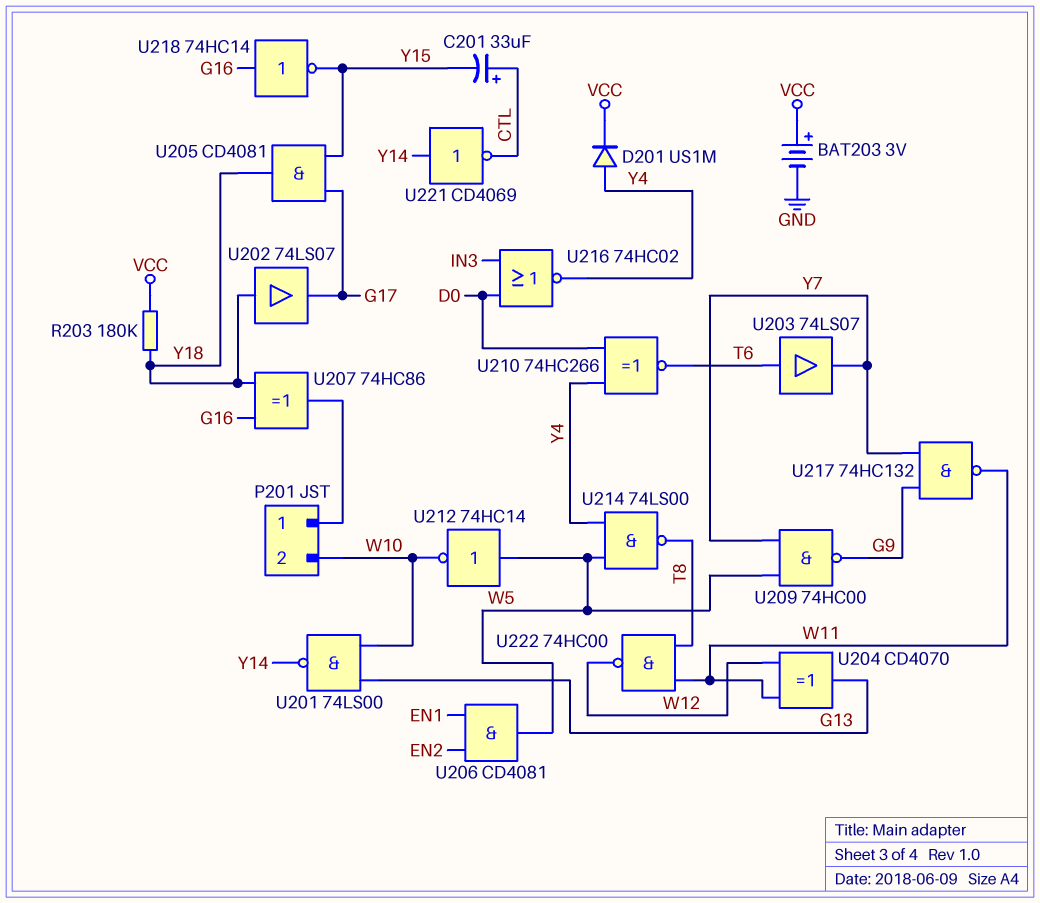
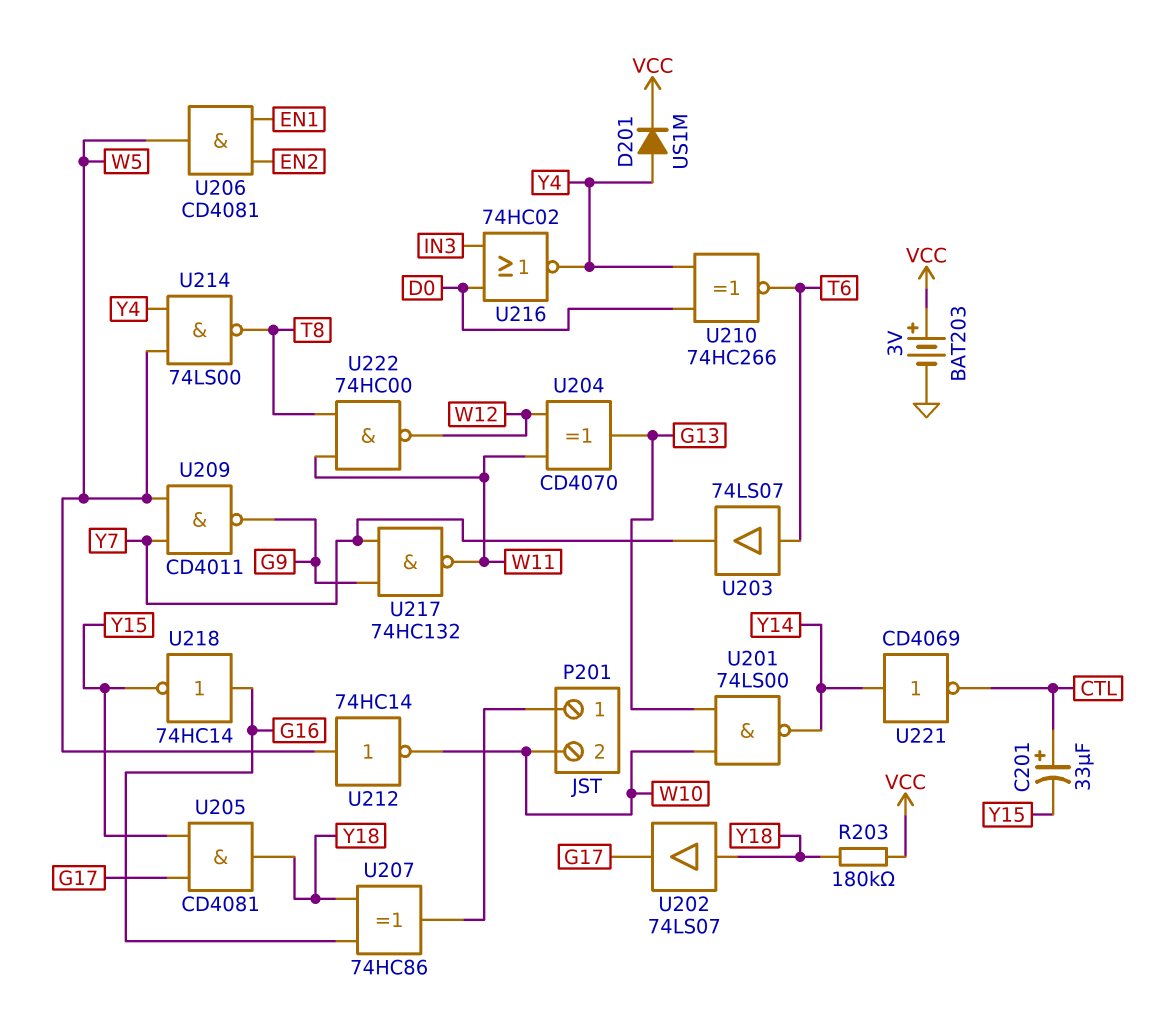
U209: NAND 74HC00 (in W5, in Y7, out G9) -> NAND CD4011 (in W5, in Y7, out G9)

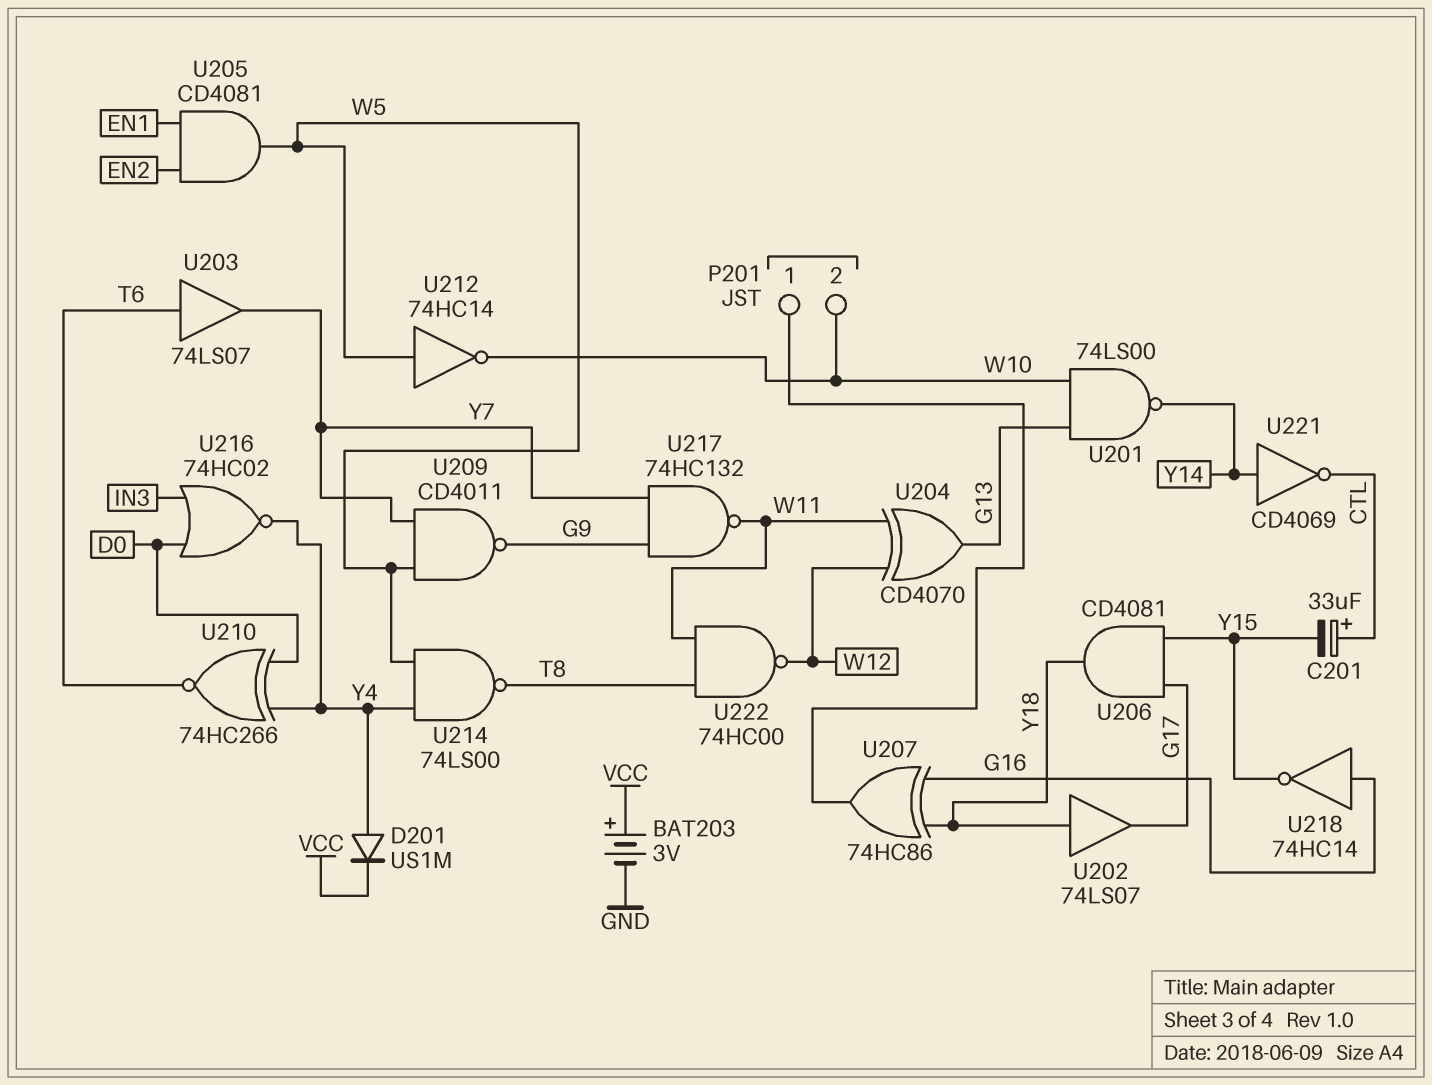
R203: 180k (VCC, Y18) -> none
U205: AND CD4081 (in G17, in Y15, out Y18) -> AND CD4081 (in EN1, in EN2, out W5)
U206: AND CD4081 (in EN1, in EN2, out W5) -> AND CD4081 (in G17, in Y15, out Y18)

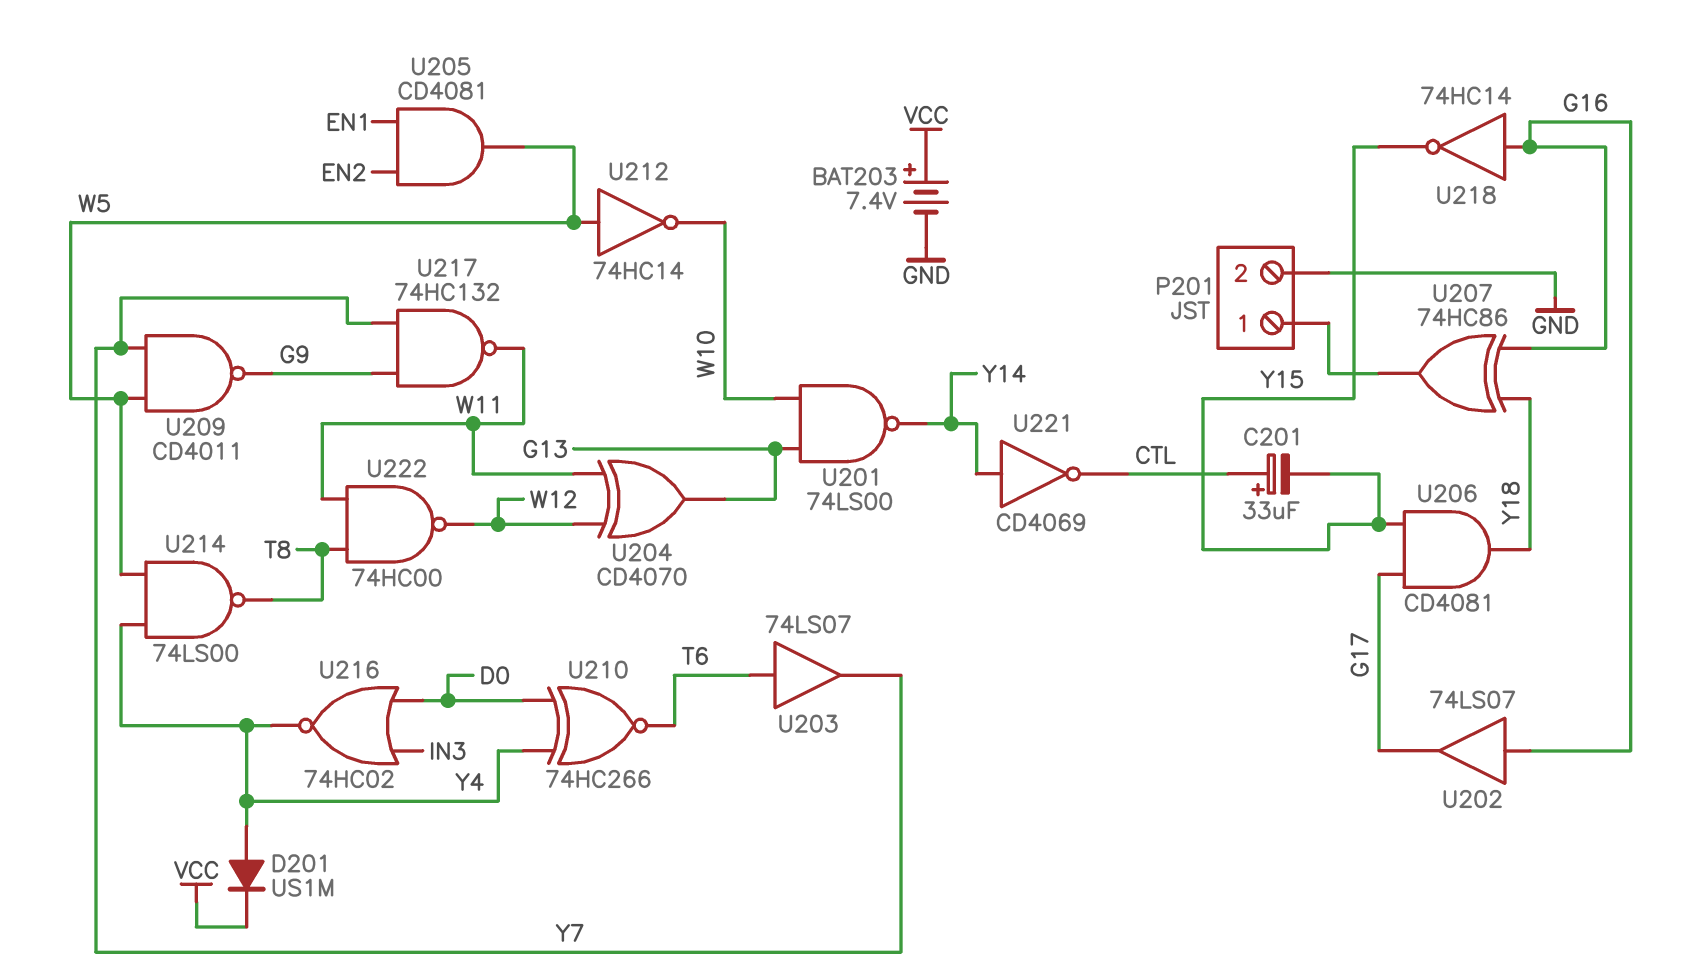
BAT203: 3V (plus VCC, minus GND) -> 7.4V (plus VCC, minus GND)
P201 pin 2: W10 -> GND
U202: buffer 74LS07 (in Y18, out G17) -> buffer 74LS07 (in G16, out G17)

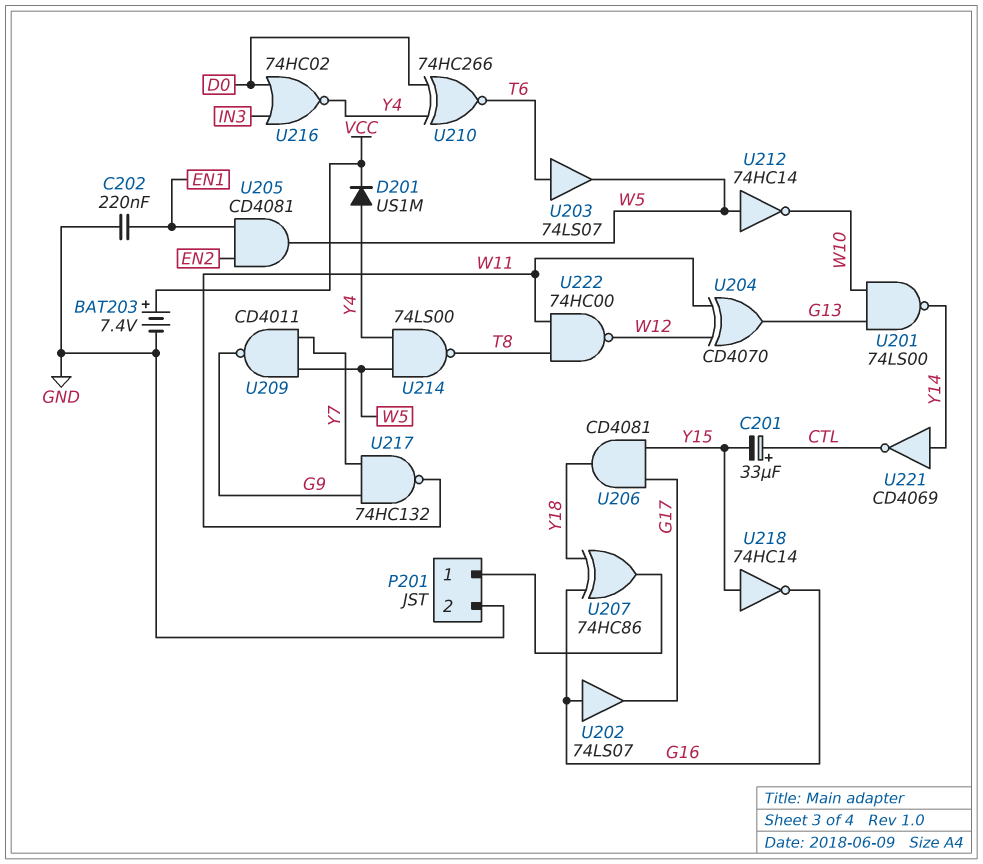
C202: none -> 220nF (EN1, GND)
U203: buffer 74LS07 (in T6, out Y7) -> buffer 74LS07 (in T6, out W5)
U218: NOT 74HC14 (in G16, out Y15) -> NOT 74HC14 (in Y15, out G16)

